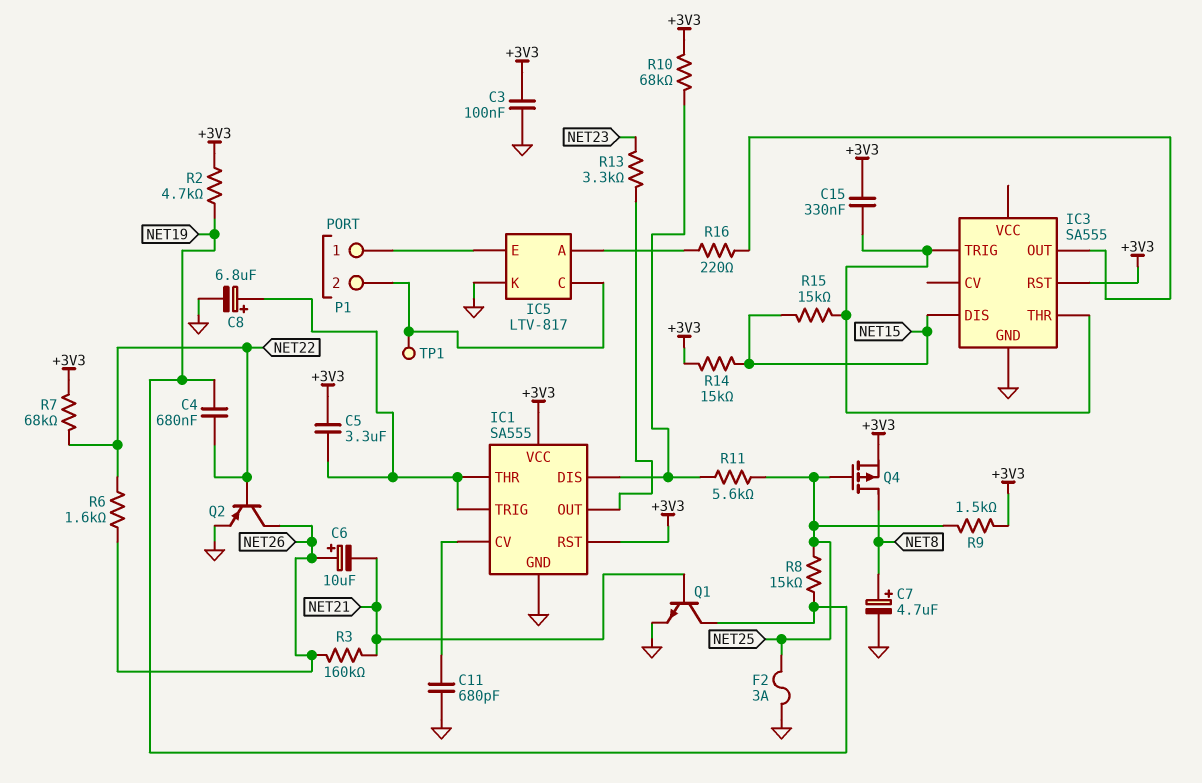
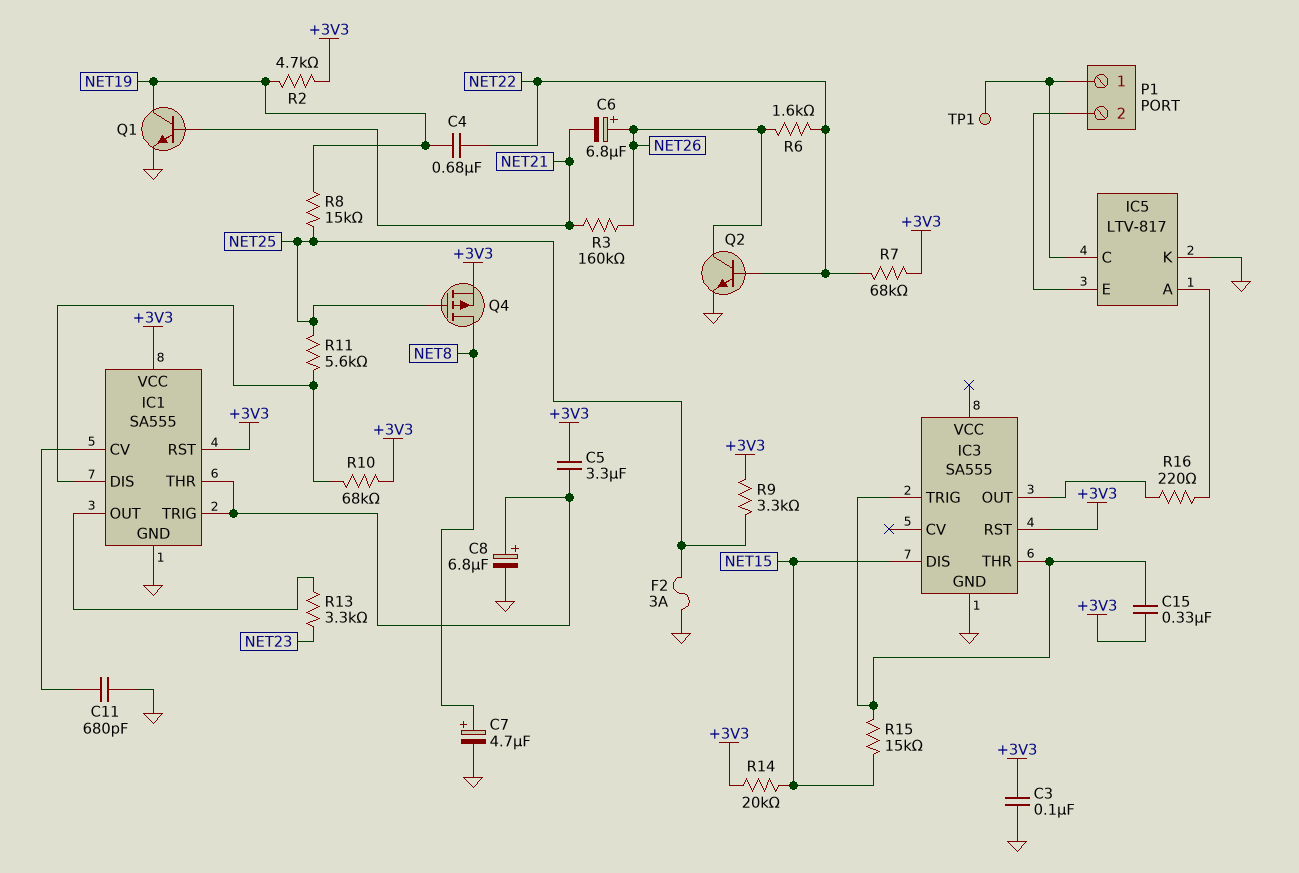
C6: 10uF (plus NET26, minus NET21) -> 6.8uF (plus NET26, minus NET21)
P1 pin 1: IC5/E -> IC5/C
P1 pin 2: IC5/C -> IC5/E
Q2: PNP (B NET22, C NET26, E GND) -> NPN (B NET22, C NET26, E GND)
R9: 1.5k (+3V3, NET25) -> 3.3k (+3V3, NET25)
R14: 15k (+3V3, NET15) -> 20k (+3V3, NET15)

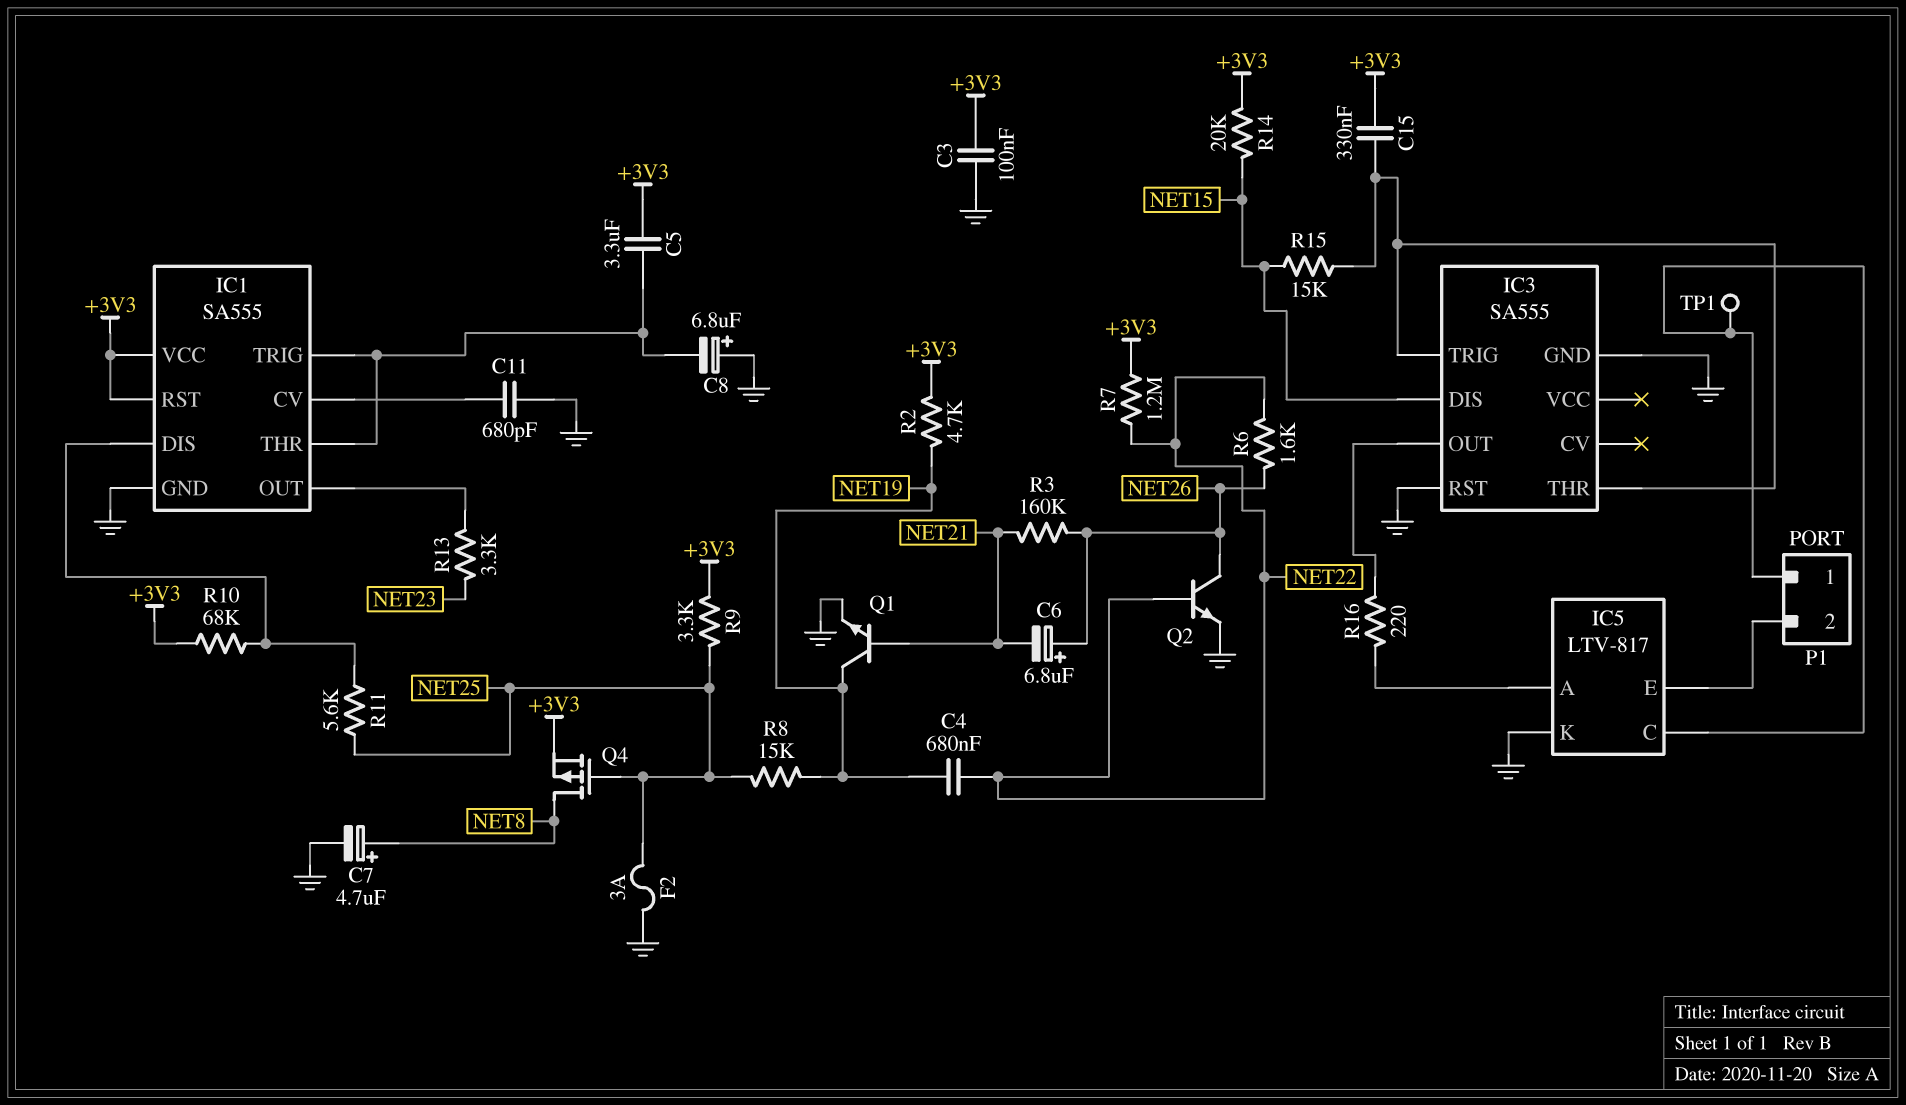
C8: 6.8uF (plus IC1/THR, minus GND) -> 6.8uF (plus GND, minus IC1/THR)
IC3 pin RST: +3V3 -> GND
R7: 68k (+3V3, NET22) -> 1.2M (+3V3, NET22)

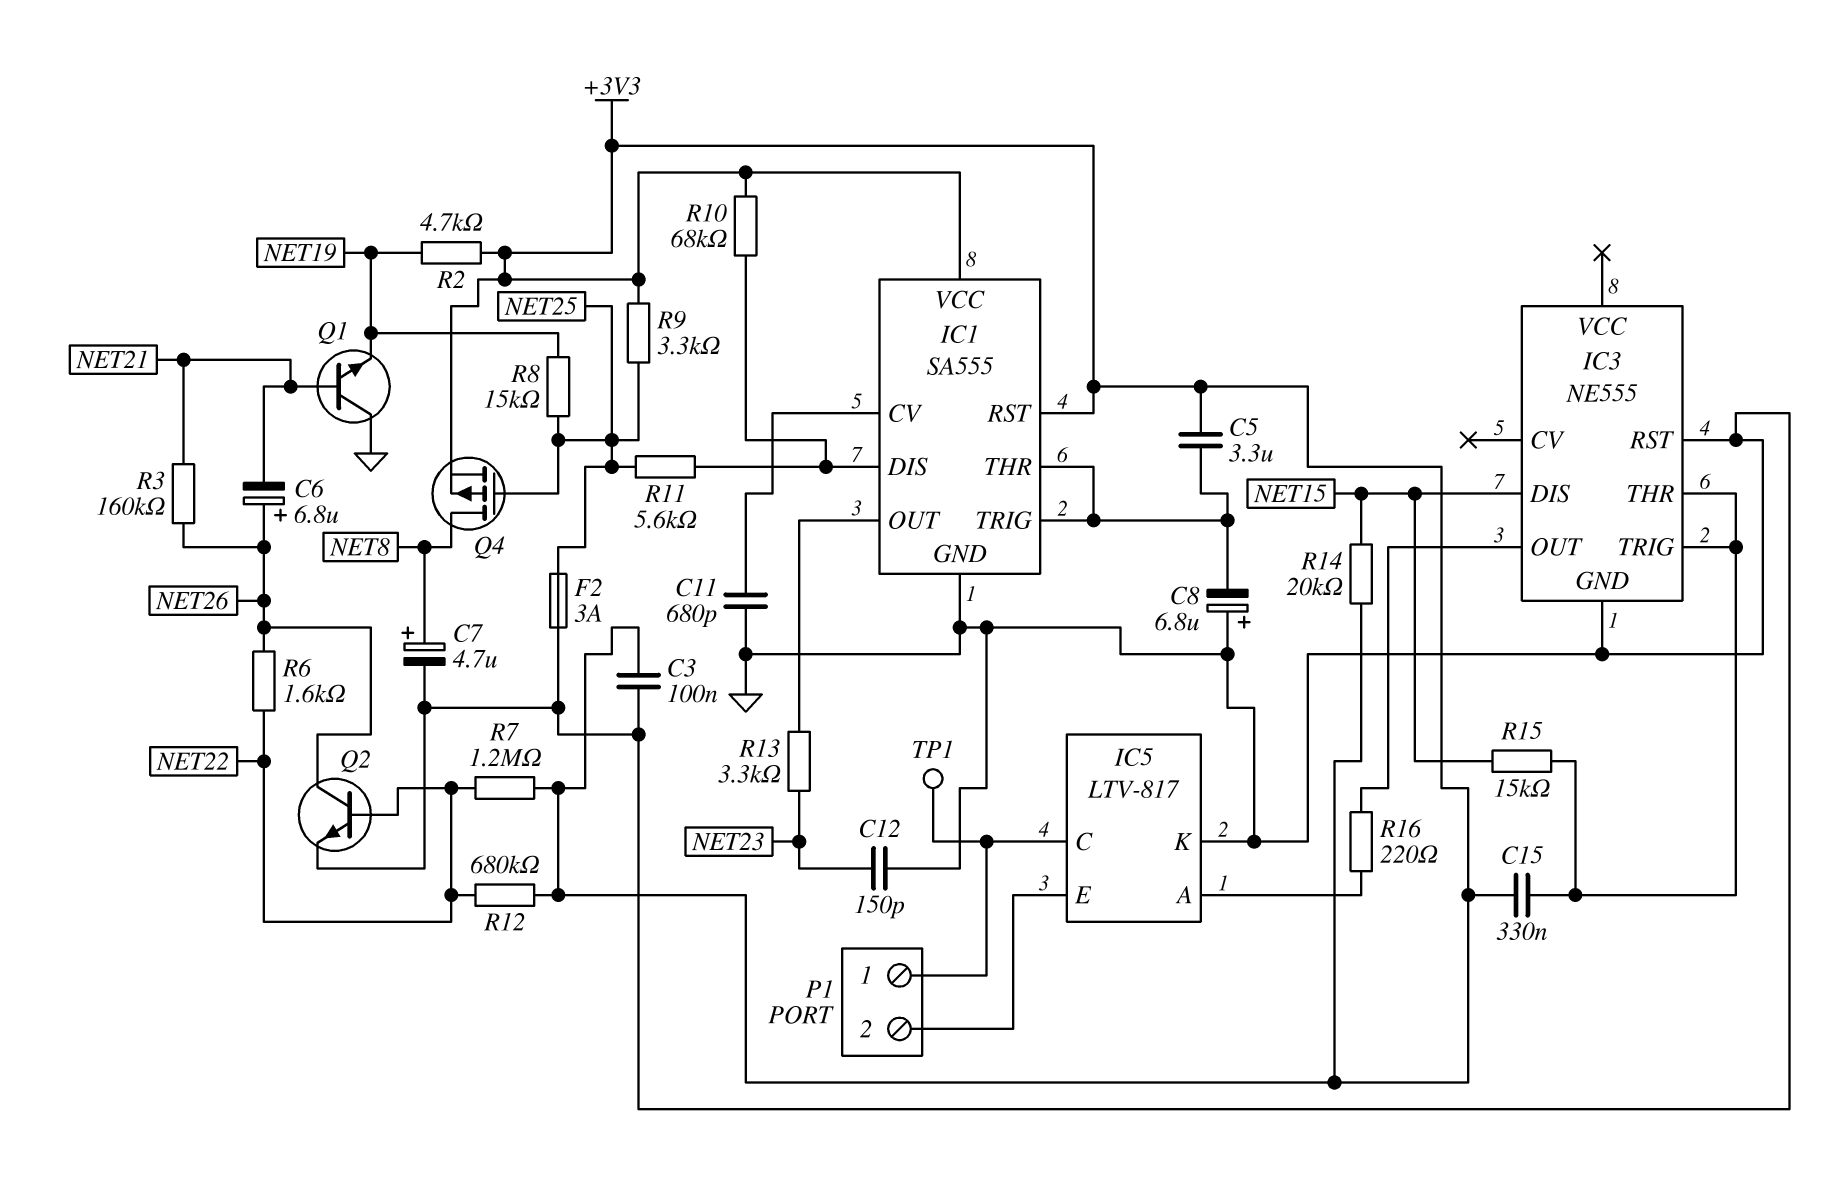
C4: 680nF (NET19, NET22) -> none
C12: none -> 150pF (GND, NET23)
IC3: SA555 -> NE555
Q1: NPN (B NET21, C NET19, E GND) -> NPN (B NET21, C GND, E NET19)
R12: none -> 680k (+3V3, NET22)

